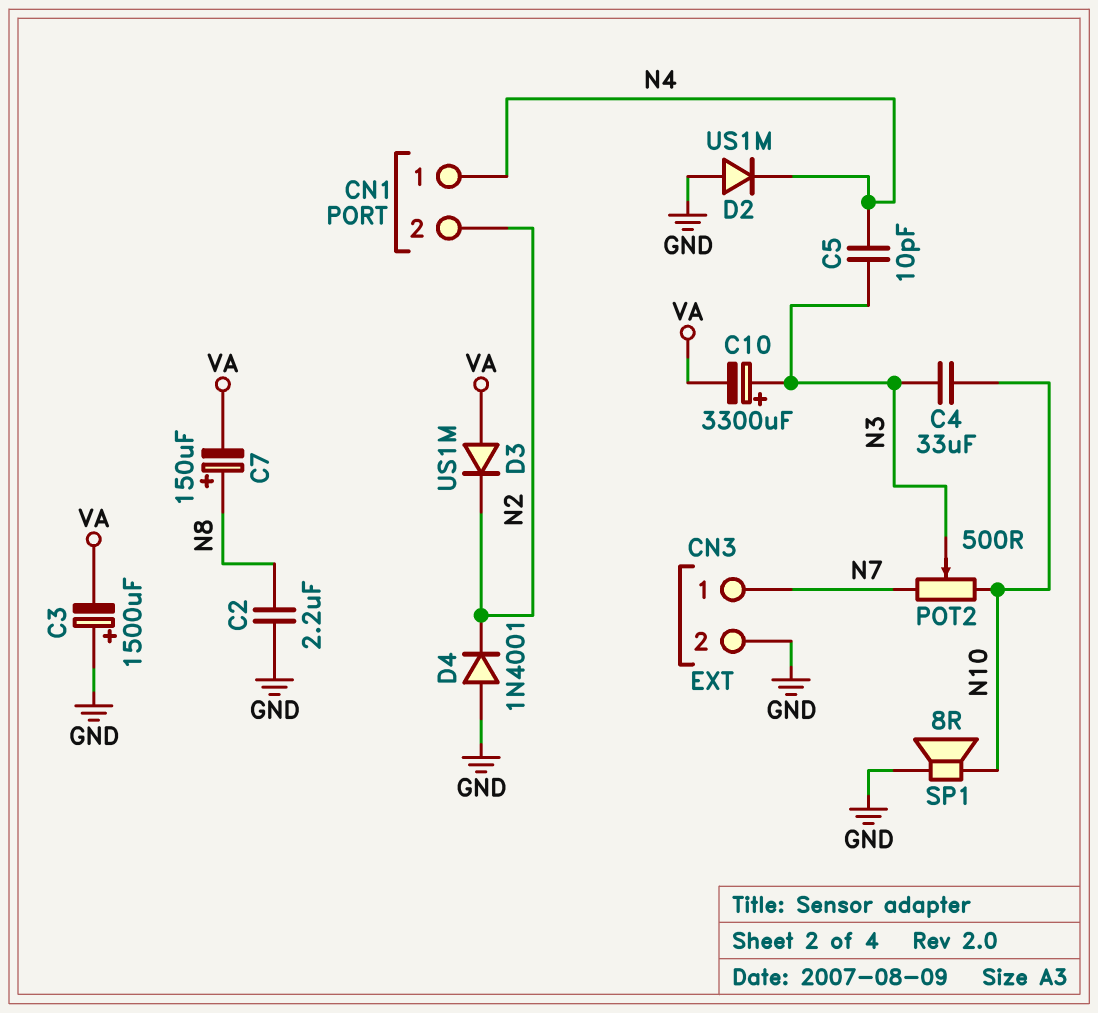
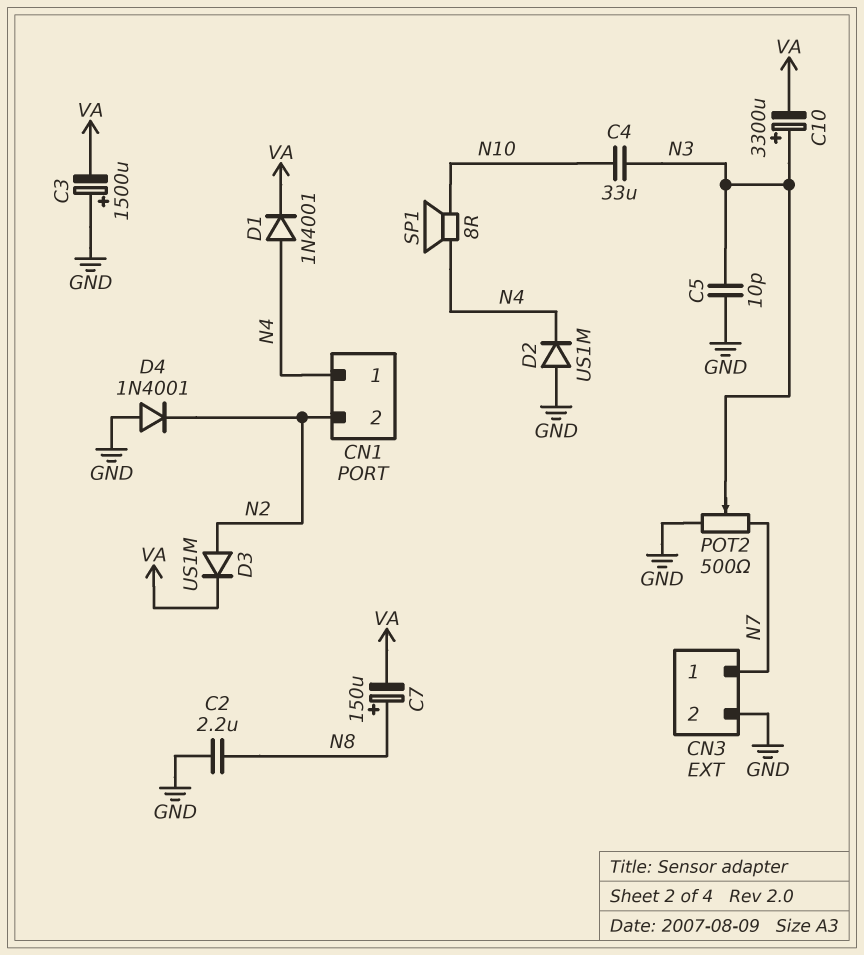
C5: 10pF (N3, N4) -> 10pF (GND, N3)
D1: none -> diode 1N4001 (A N4, K VA)
D3: diode US1M (A VA, K N2) -> diode US1M (A N2, K VA)
POT2: 500 (N7, N10, wiper N3) -> 500 (GND, N7, wiper N3)
SP1: speaker 8R (GND, N10) -> speaker 8R (N4, N10)

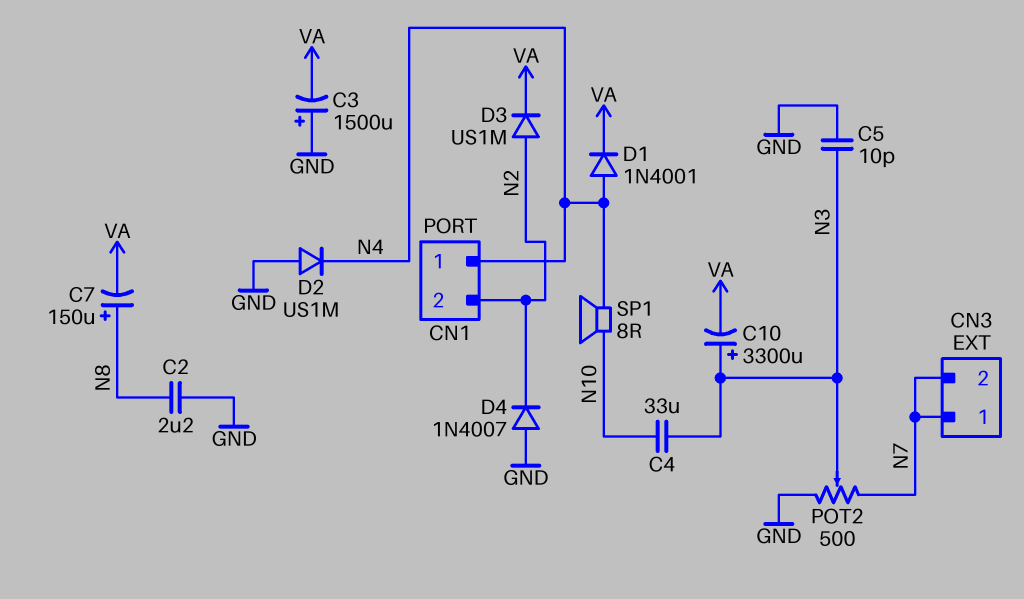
CN3 pin 2: GND -> N7
D4: diode 1N4001 (A GND, K N2) -> diode 1N4007 (A GND, K N2)

